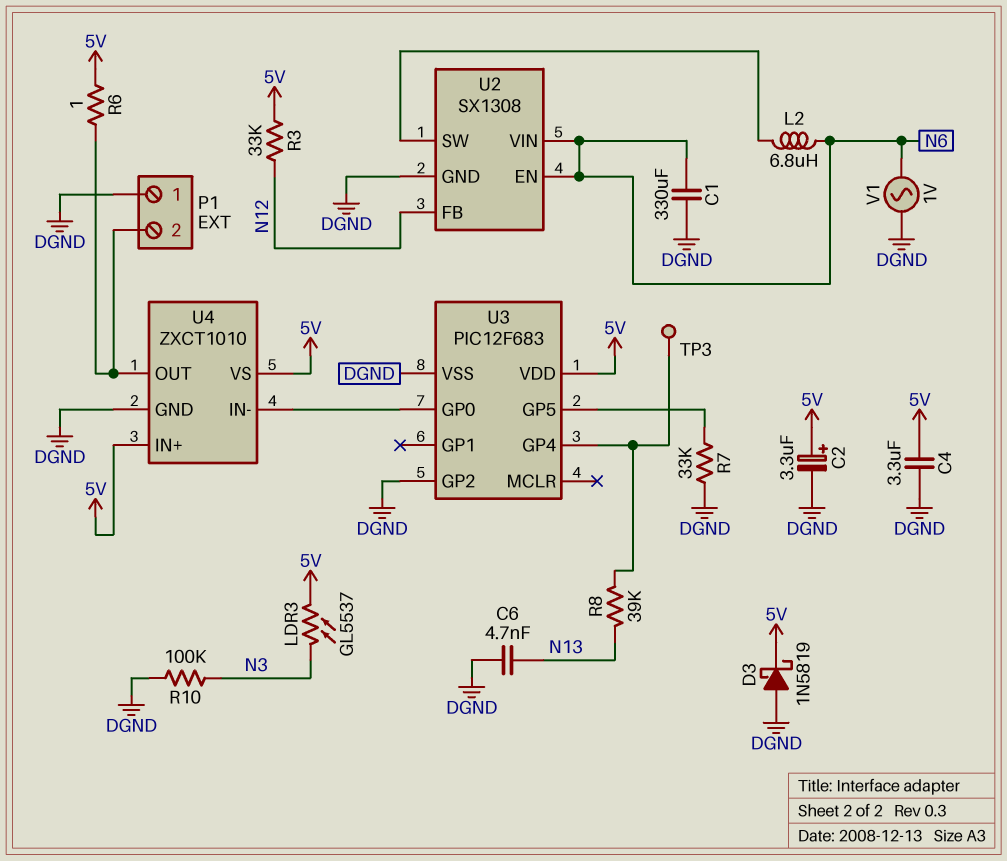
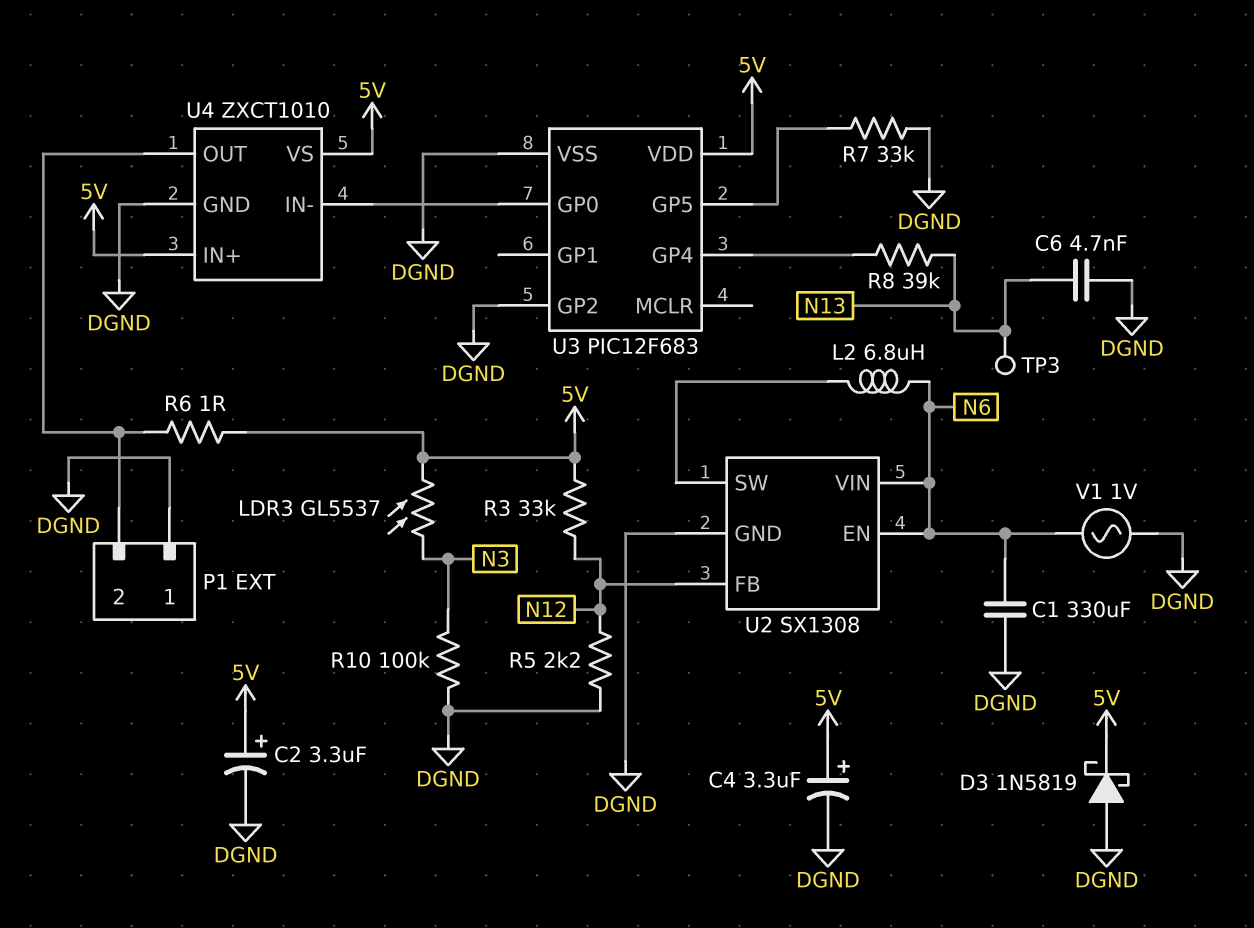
C4: 3.3uF (5V, DGND) -> 3.3uF (plus 5V, minus DGND)
R5: none -> 2.2k (DGND, N12)
TP3: test point (U3/GP4) -> test point (N13)

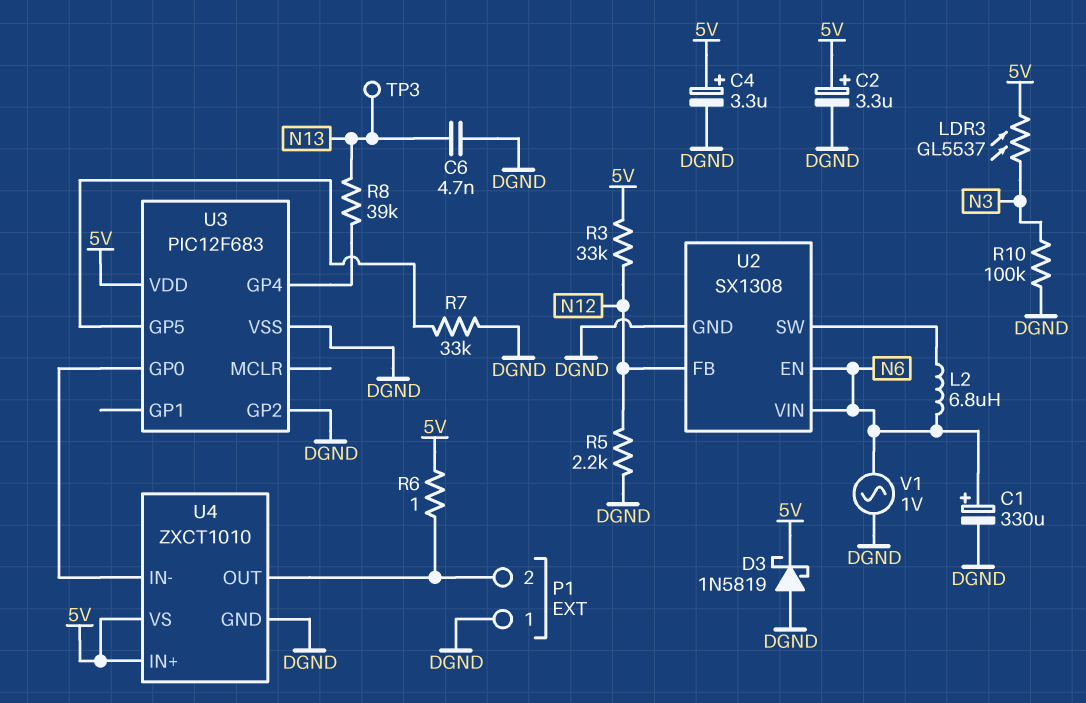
C1: 330uF (DGND, N6) -> 330uF (plus N6, minus DGND)

